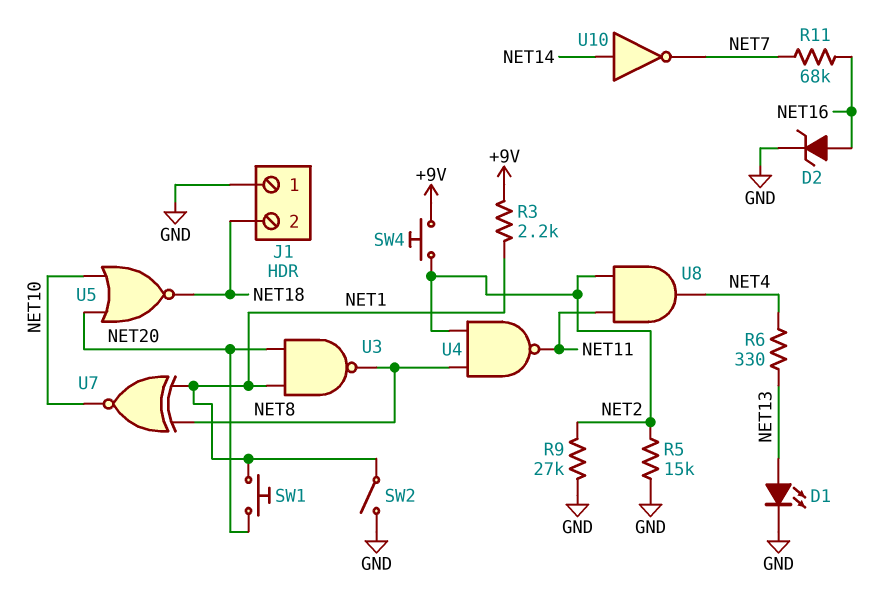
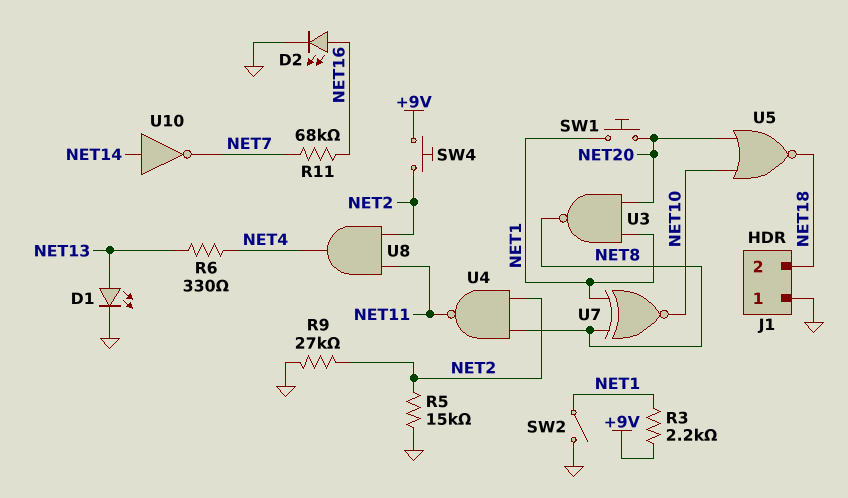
D2: zener (A NET16, K GND) -> LED (A NET16, K GND)

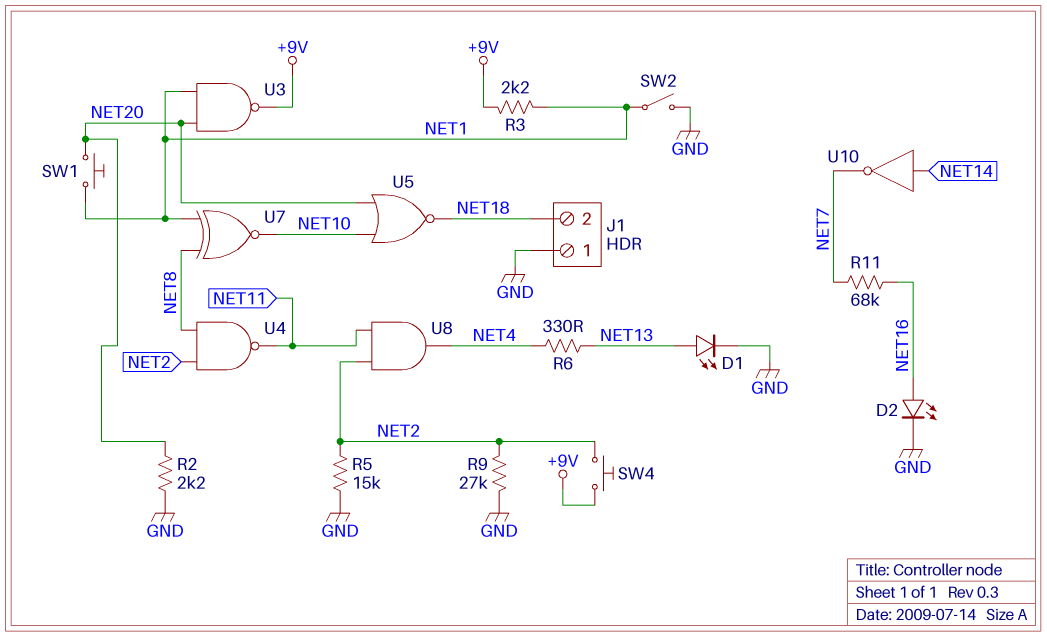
R2: none -> 2.2k (GND, NET20)
U3: NAND (in NET1, in NET20, out NET8) -> NAND (in NET1, in NET20, out +9V)

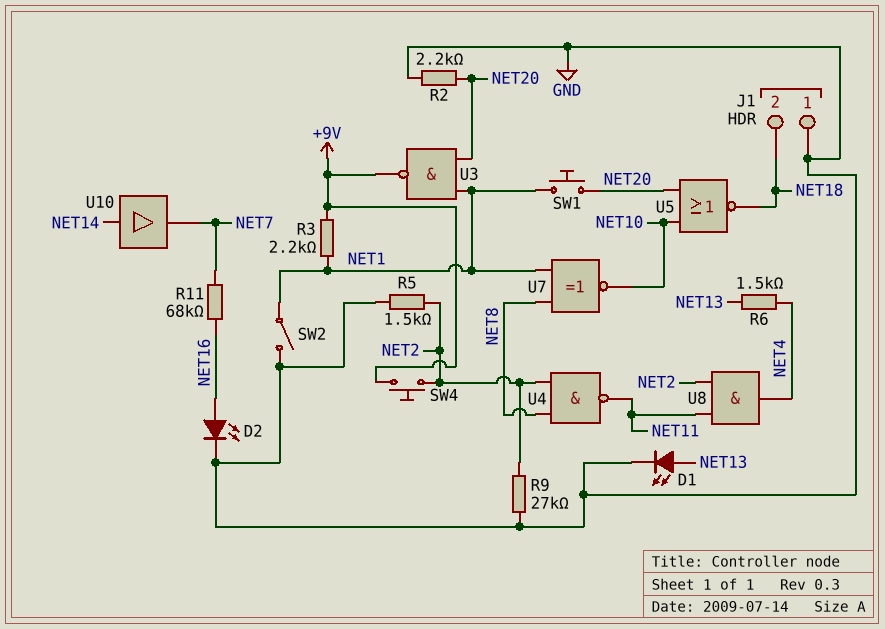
R5: 15k (GND, NET2) -> 1.5k (GND, NET2)
R6: 330 (NET4, NET13) -> 1.5k (NET4, NET13)
U10: NOT (in NET14, out NET7) -> buffer (in NET14, out NET7)

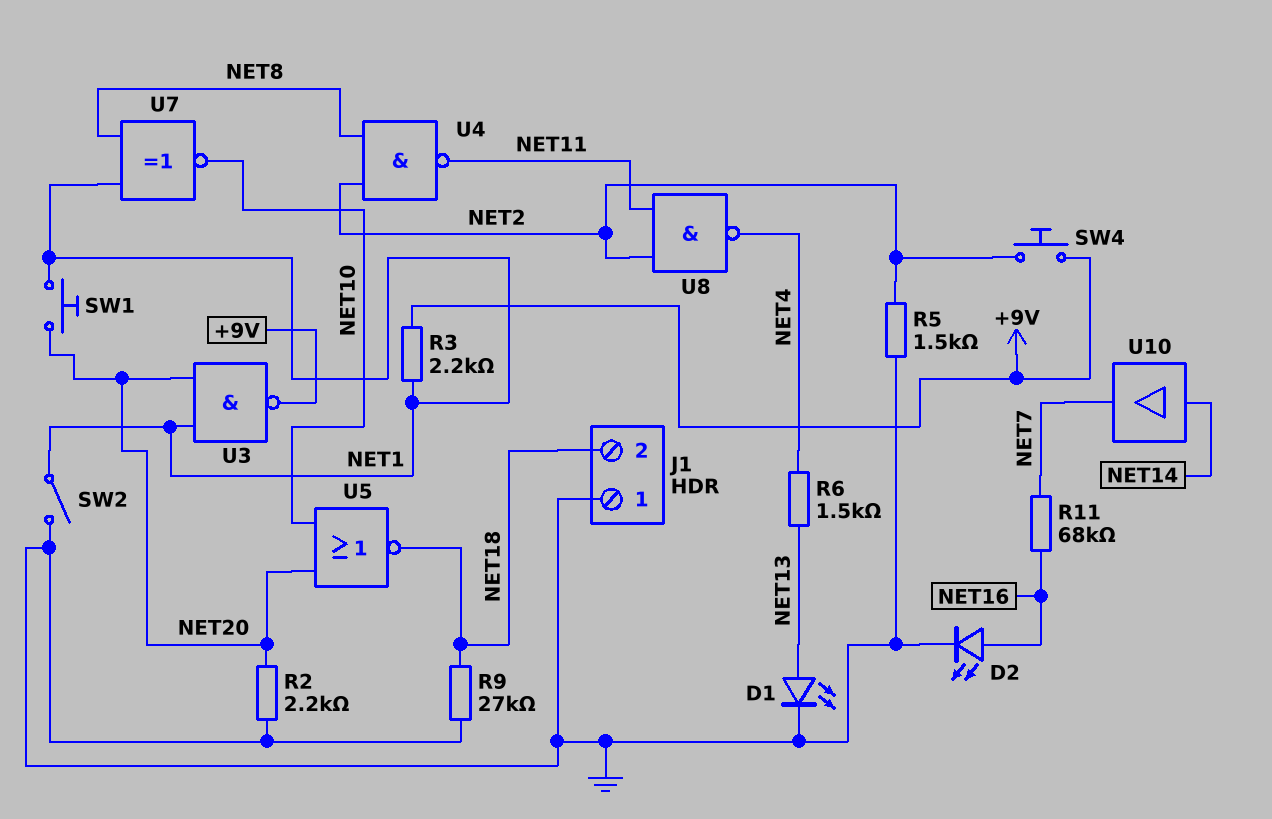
R9: 27k (GND, NET2) -> 27k (GND, NET18)
U8: AND (in NET2, in NET11, out NET4) -> NAND (in NET2, in NET11, out NET4)

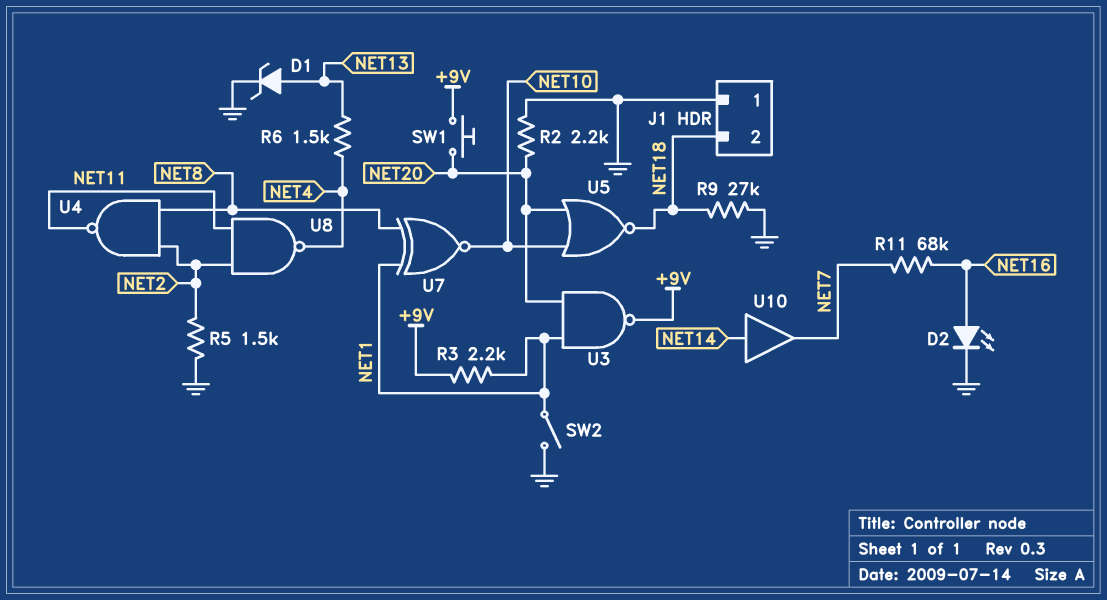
D1: LED (A NET13, K GND) -> zener (A NET13, K GND)
SW1: button (NET1, NET20) -> button (+9V, NET20)
SW4: button (+9V, NET2) -> none

